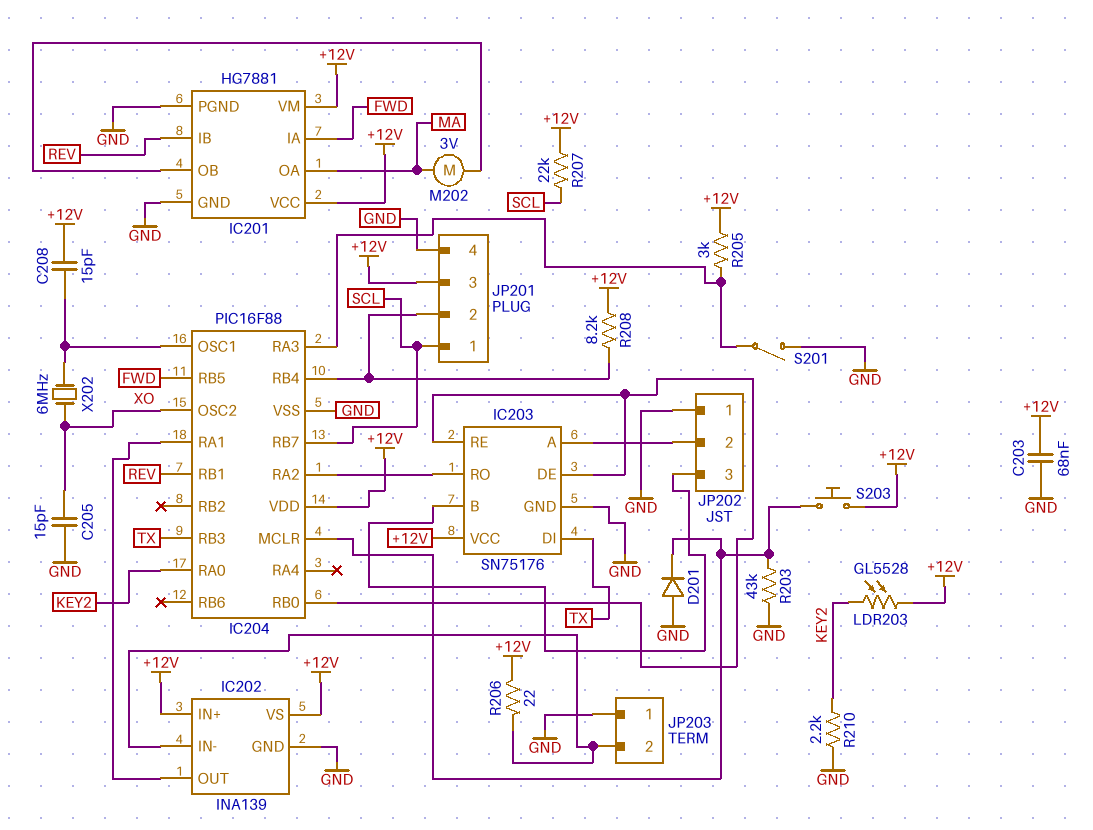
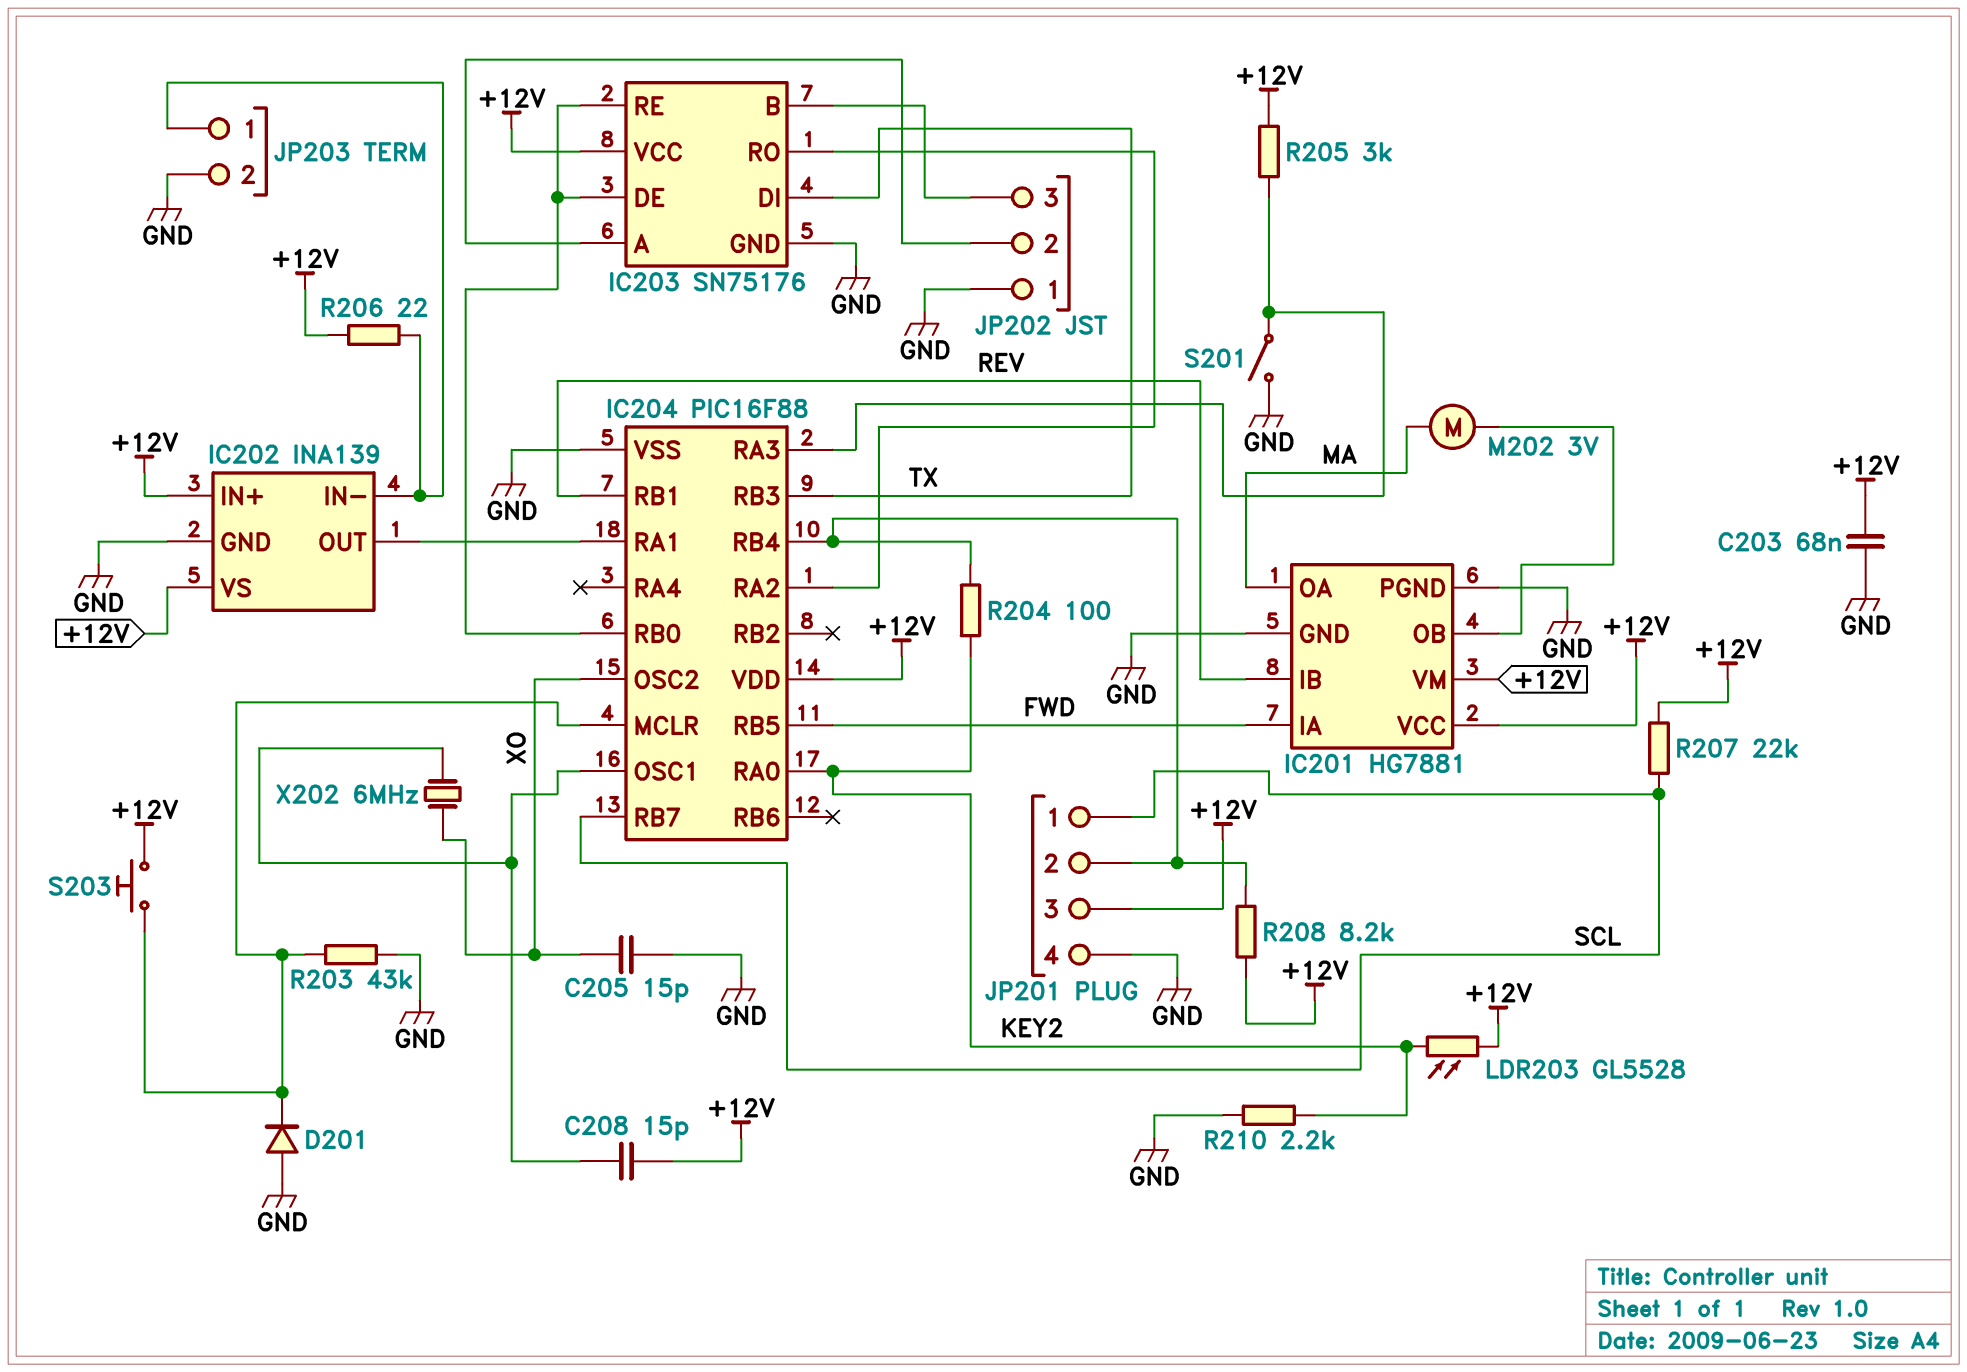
JP203 pin 1: GND -> IC202/IN-
JP203 pin 2: IC202/IN- -> GND
R204: none -> 100 (IC204/RB4, KEY2)

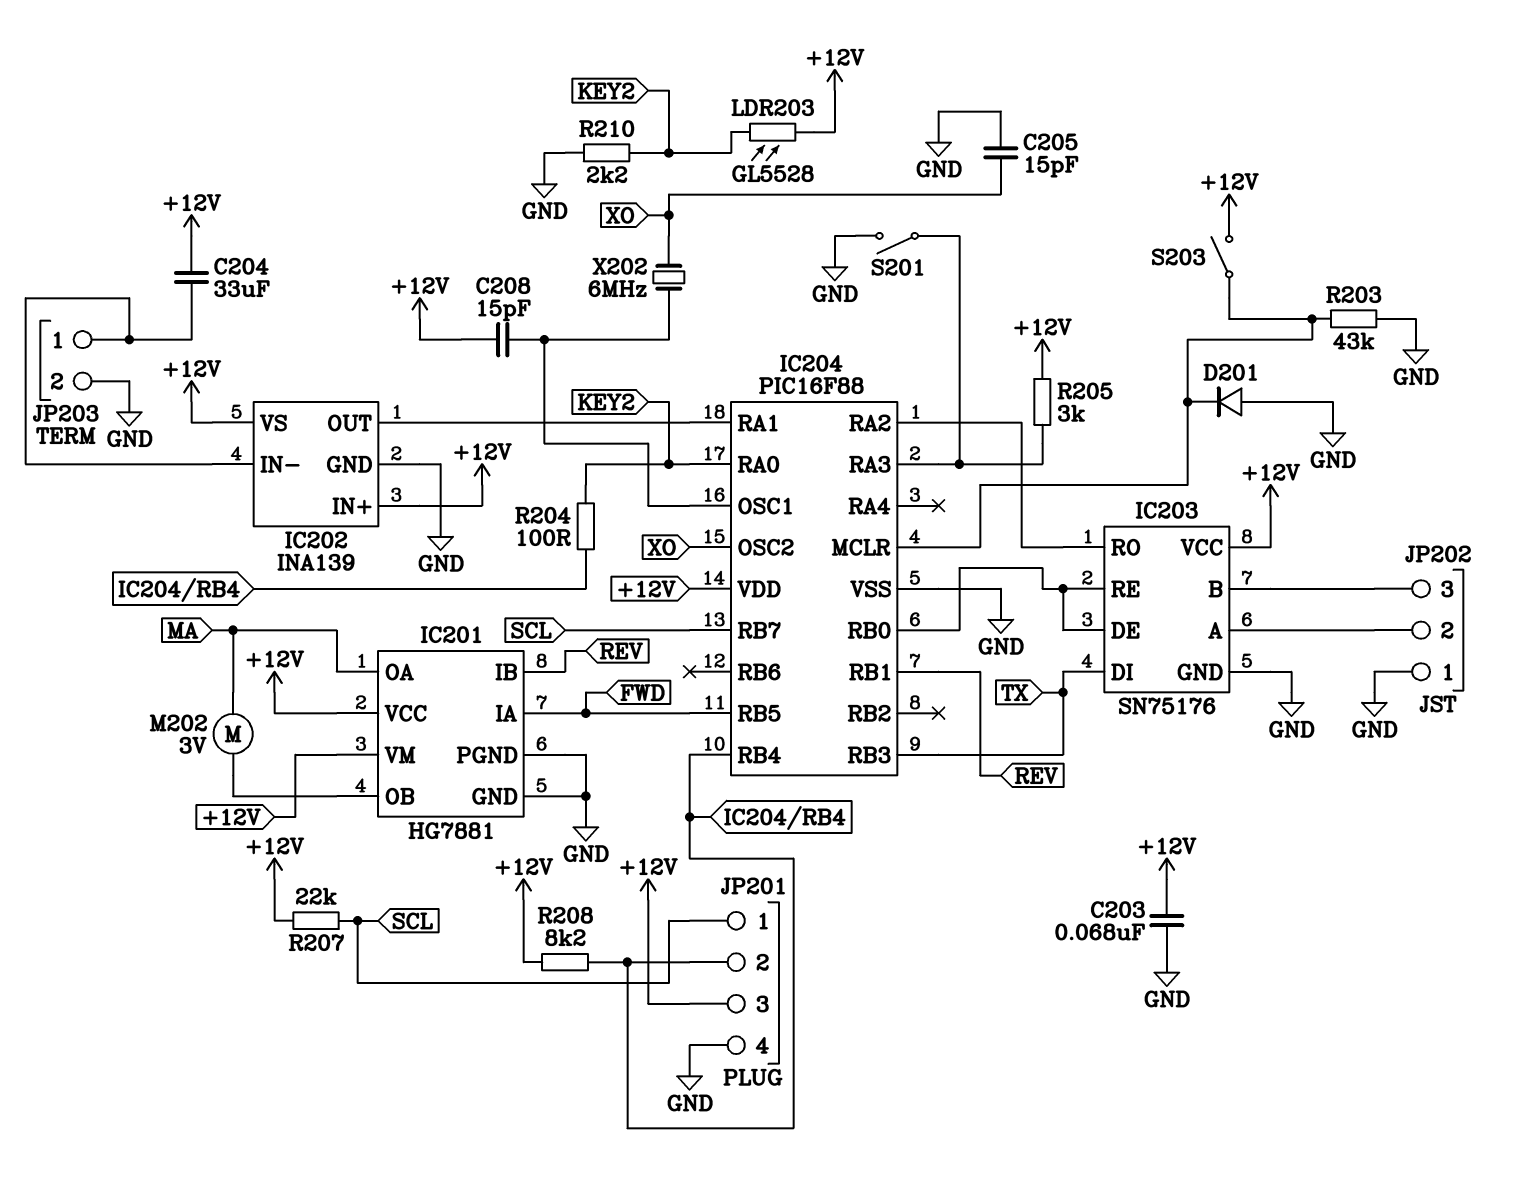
C204: none -> 33uF (+12V, IC202/IN-)
R206: 22 (+12V, IC202/IN-) -> none
S203: button (+12V, IC204/MCLR) -> switch (+12V, IC204/MCLR)

